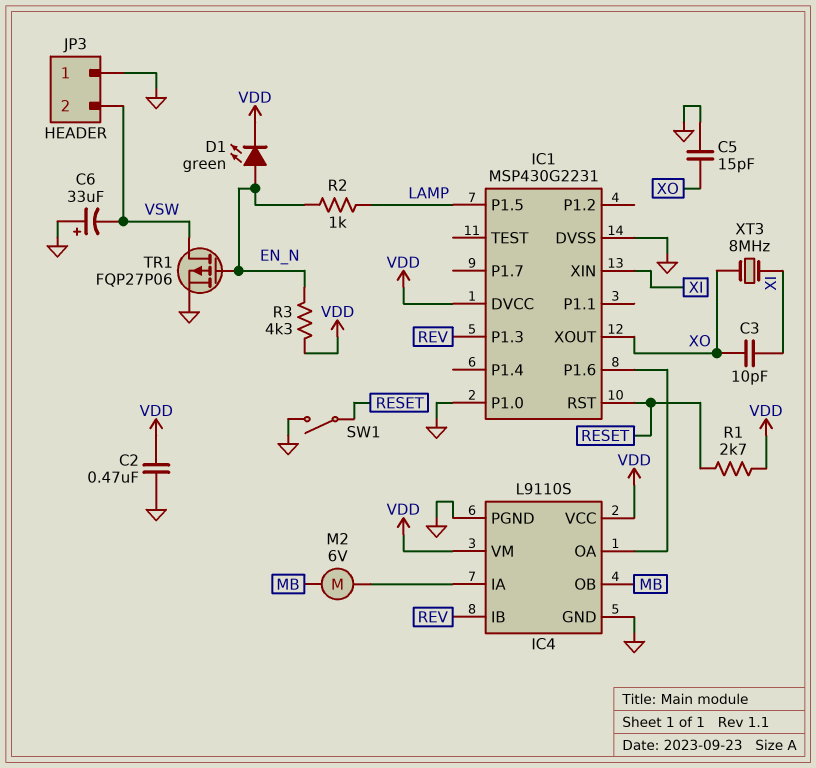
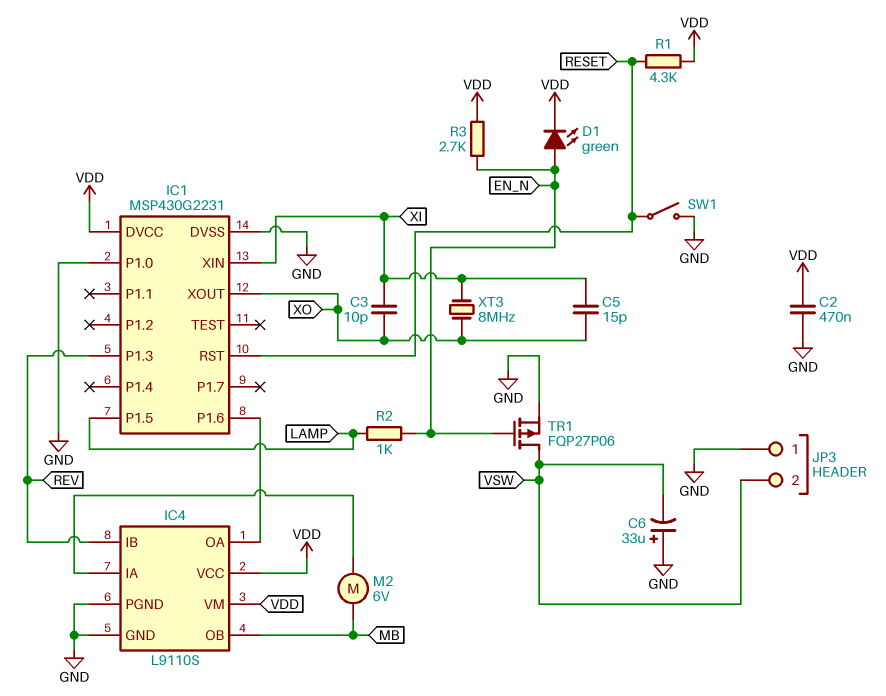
C5: 15pF (GND, XO) -> 15pF (XI, XO)
R1: 2.7k (RESET, VDD) -> 4.3k (RESET, VDD)
R3: 4.3k (EN_N, VDD) -> 2.7k (EN_N, VDD)

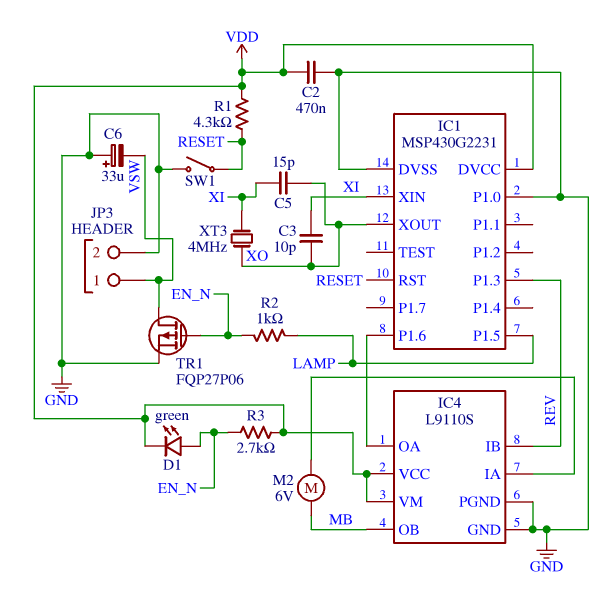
JP3 pin 1: GND -> VSW
JP3 pin 2: VSW -> GND
XT3: 8MHz (XI, XO) -> 4MHz (XI, XO)

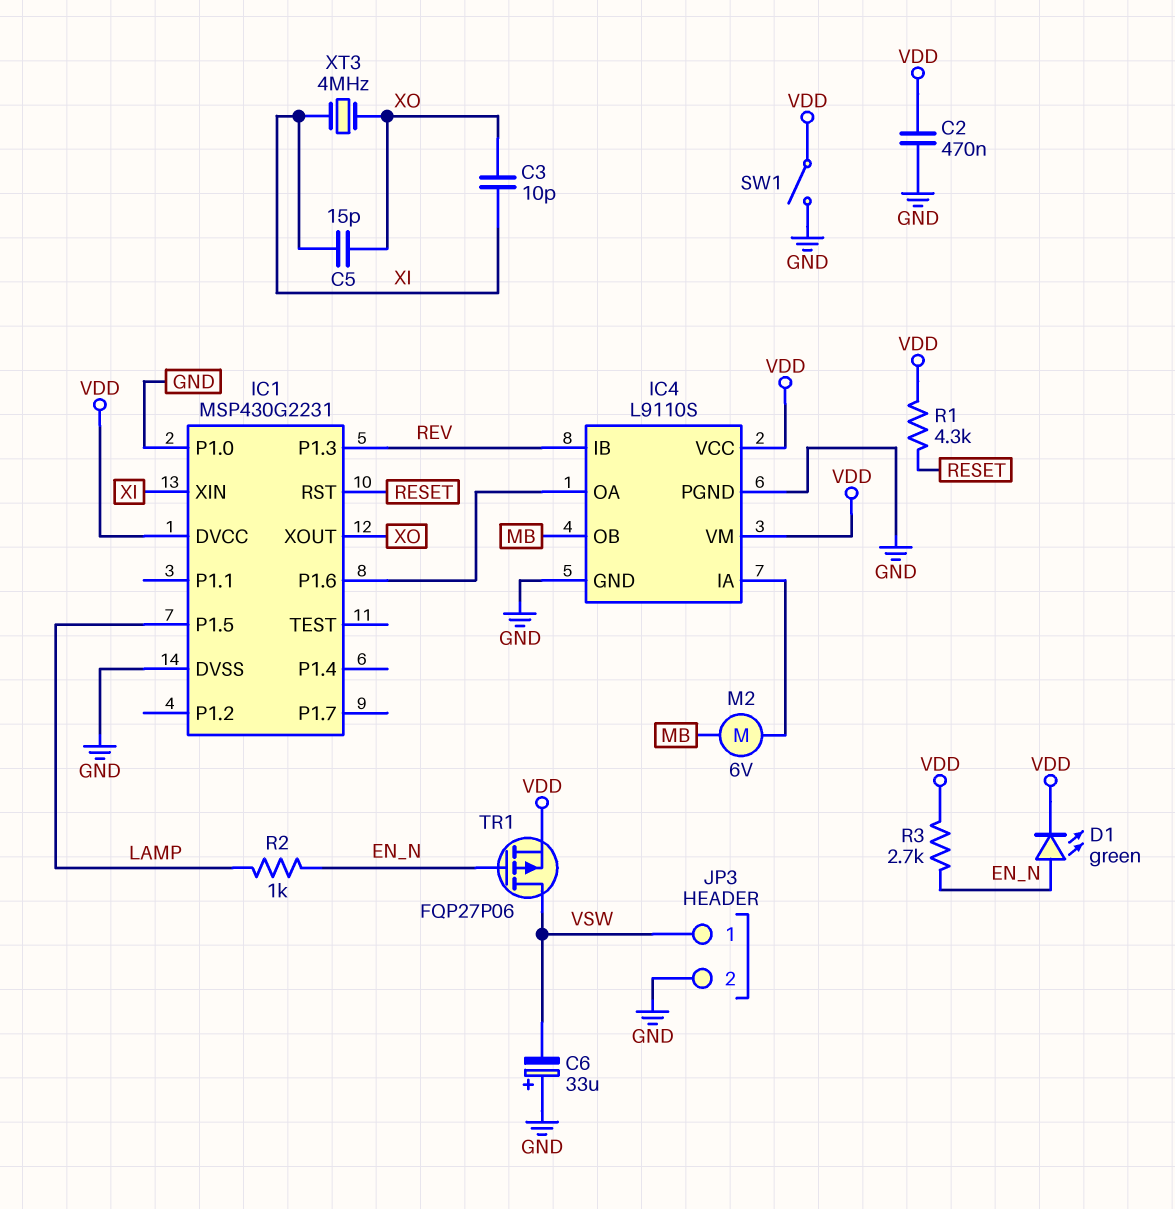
SW1: switch (GND, RESET) -> switch (GND, VDD)
TR1: PMOS FQP27P06 (G EN_N, D VSW, S GND) -> PMOS FQP27P06 (G EN_N, D VSW, S VDD)

